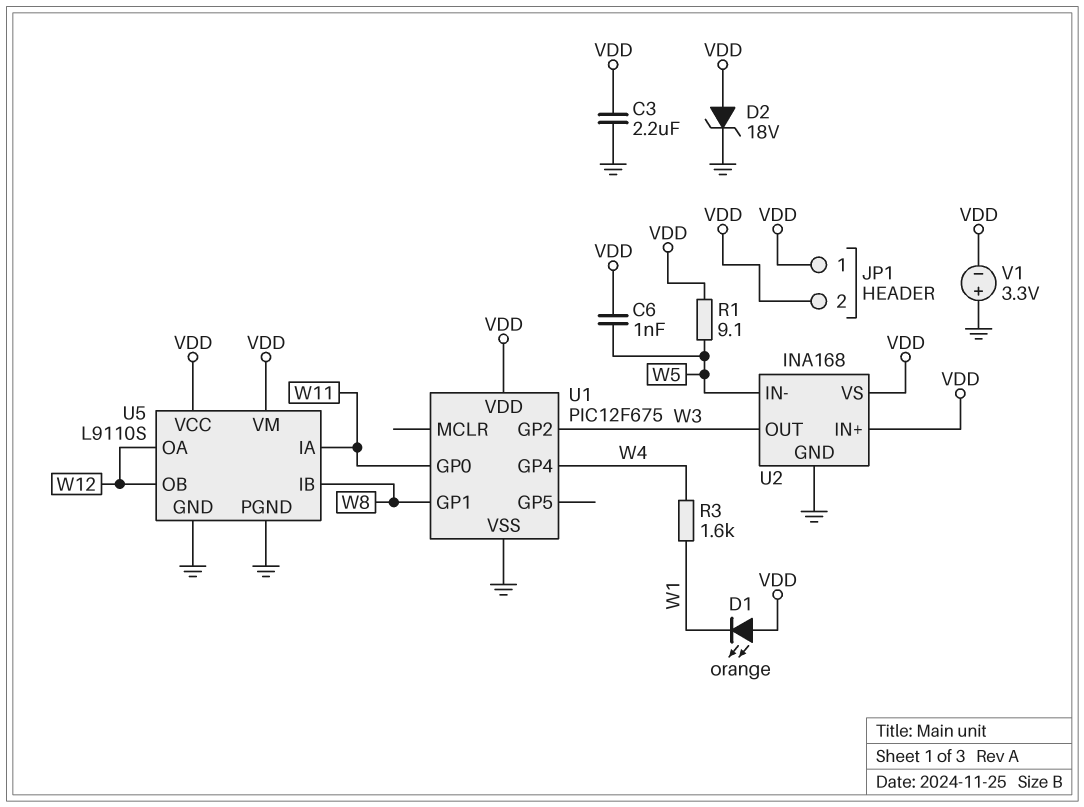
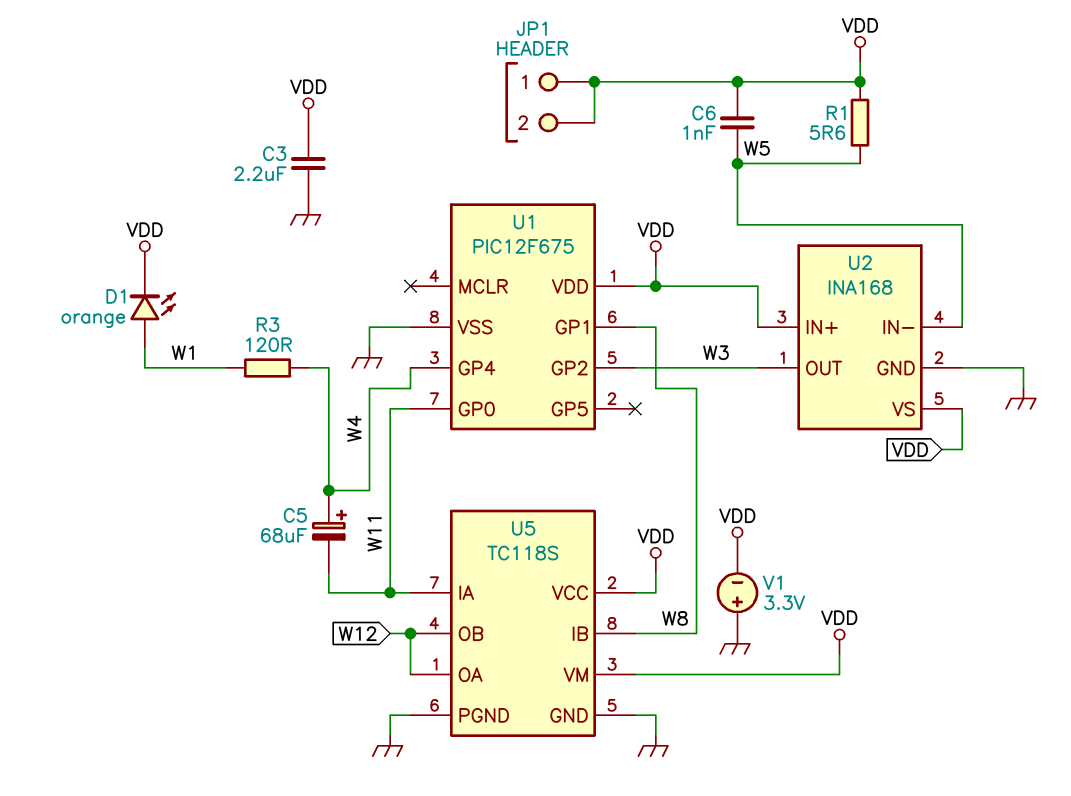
C5: none -> 68uF (plus W4, minus W11)
D1: LED orange (A VDD, K W1) -> LED orange (A W1, K VDD)
D2: zener 18V (A VDD, K GND) -> none
R1: 9.1 (VDD, W5) -> 5.6 (VDD, W5)
R3: 1.6k (W1, W4) -> 120 (W1, W4)
U5: L9110S -> TC118S

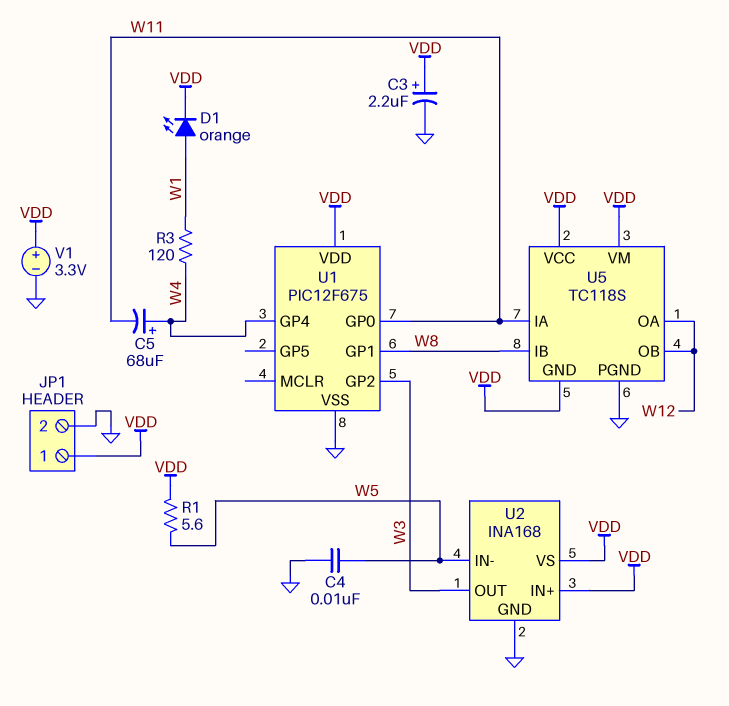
C3: 2.2uF (GND, VDD) -> 2.2uF (plus VDD, minus GND)
C4: none -> 10nF (GND, W5)
C6: 1nF (VDD, W5) -> none
JP1 pin 2: VDD -> GND
U5 pin GND: GND -> VDD
V1: 3.3V (plus GND, minus VDD) -> 3.3V (plus VDD, minus GND)

